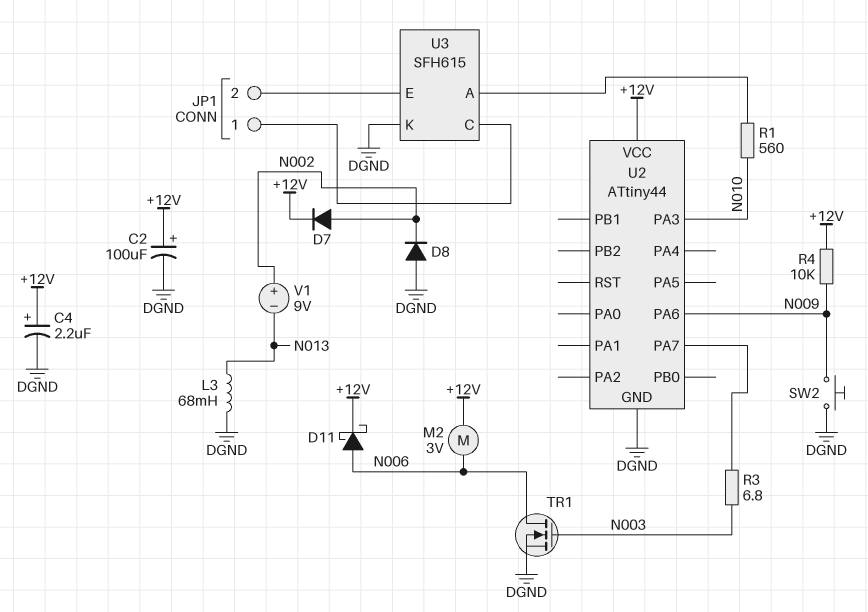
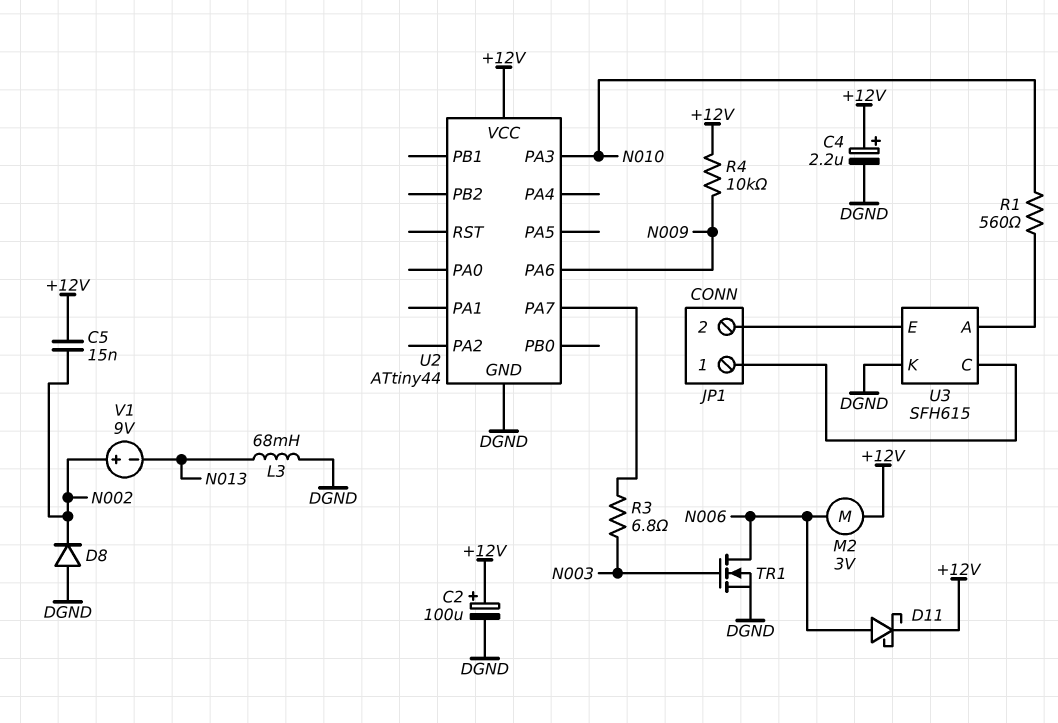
C5: none -> 15nF (+12V, N002)
D7: diode (A N002, K +12V) -> none
SW2: button (DGND, N009) -> none

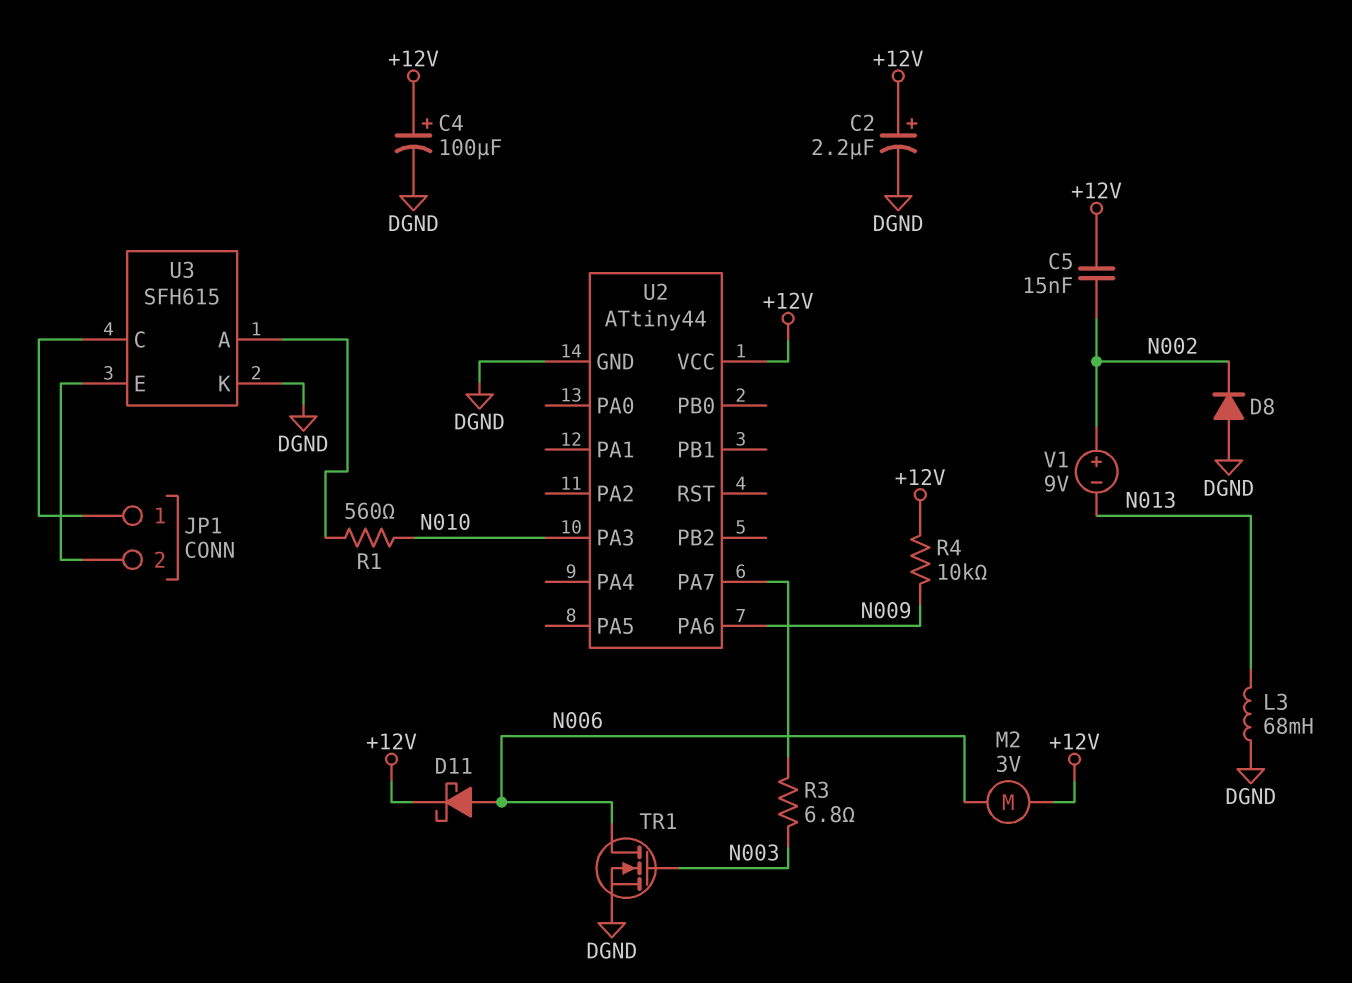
C2: 100uF (plus +12V, minus DGND) -> 2.2uF (plus +12V, minus DGND)
C4: 2.2uF (plus +12V, minus DGND) -> 100uF (plus +12V, minus DGND)

